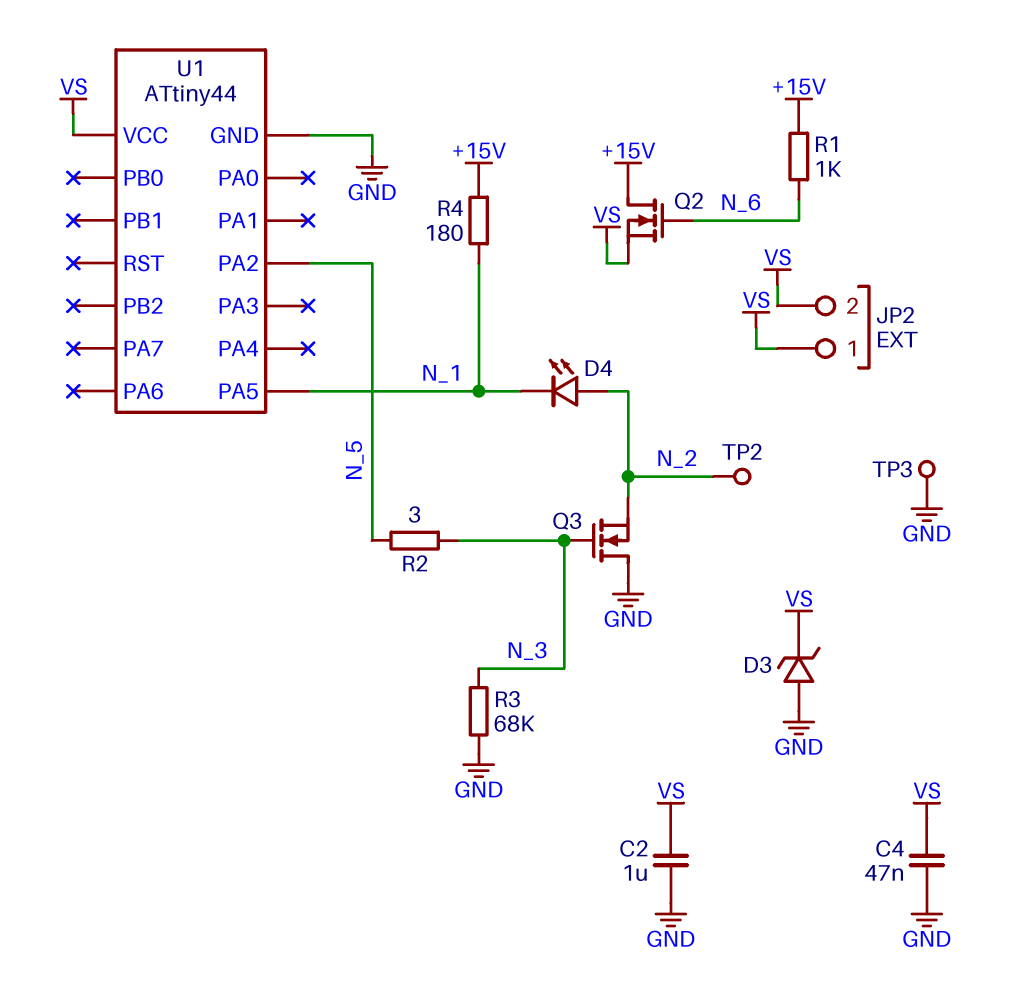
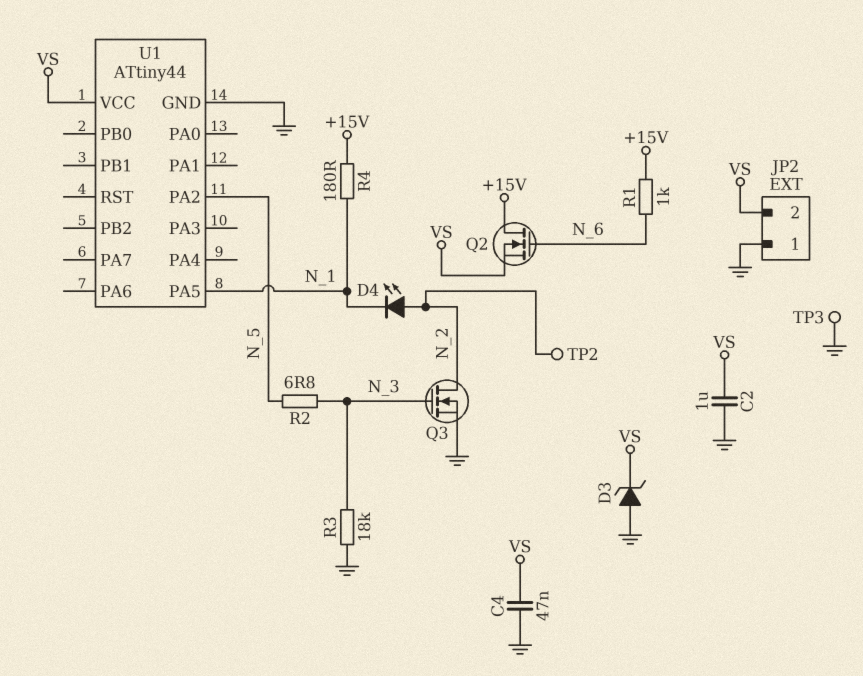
JP2 pin 1: VS -> GND
Q3: NMOS (G N_3, D GND, S N_2) -> NMOS (G N_3, D N_2, S GND)
R2: 3 (N_3, N_5) -> 6.8 (N_3, N_5)
R3: 68k (GND, N_3) -> 18k (GND, N_3)

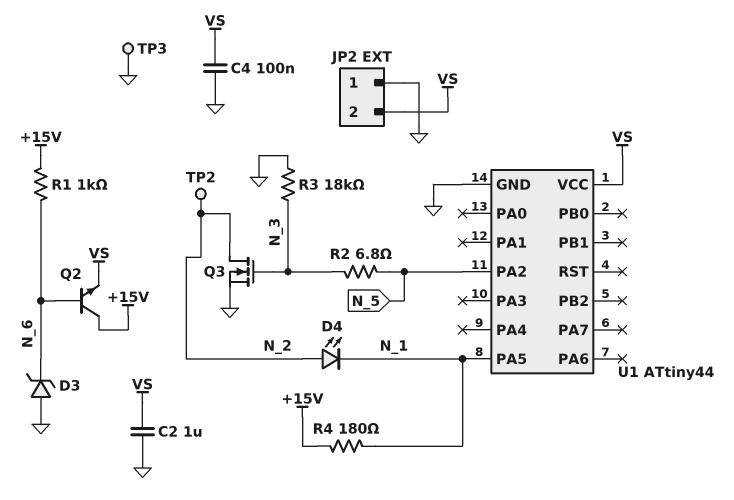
C4: 47nF (GND, VS) -> 100nF (GND, VS)
D3: zener (A GND, K VS) -> zener (A GND, K N_6)
Q2: NMOS (G N_6, D +15V, S VS) -> NPN (B N_6, C +15V, E VS)

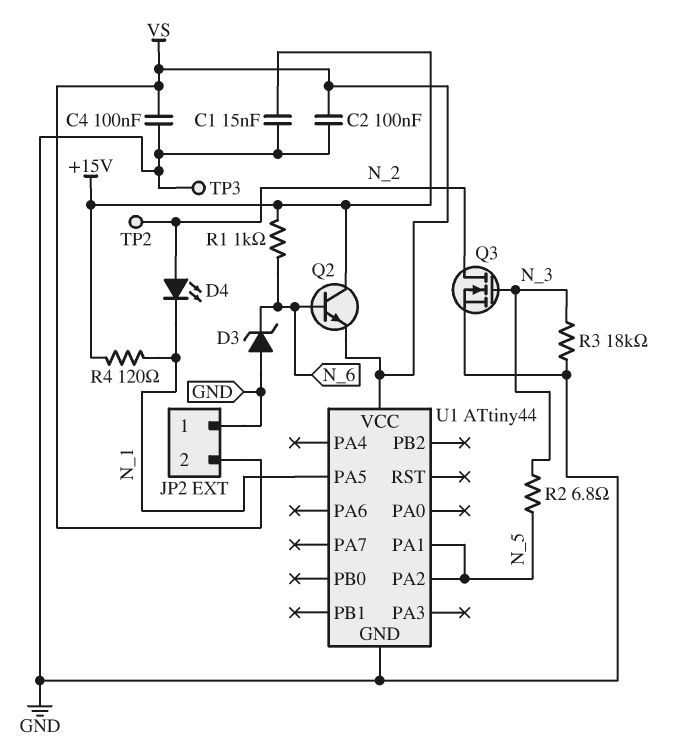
C1: none -> 15nF (+15V, GND)
C2: 1uF (GND, VS) -> 100nF (GND, VS)
R4: 180 (+15V, N_1) -> 120 (+15V, N_1)
U1 pin PA1: none -> N_5

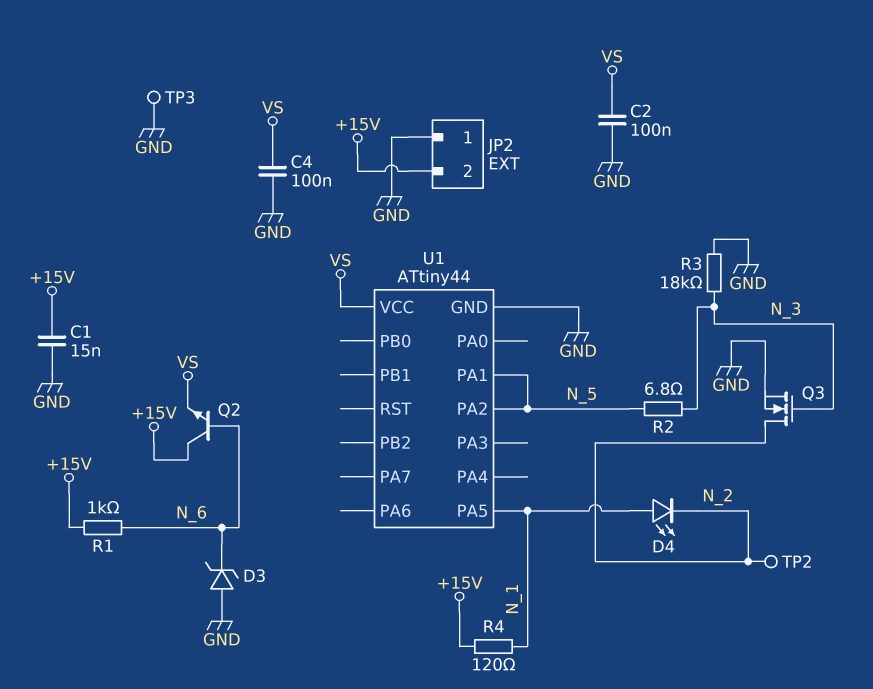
D4: LED (A N_2, K N_1) -> LED (A N_1, K N_2)
JP2 pin 2: VS -> +15V

